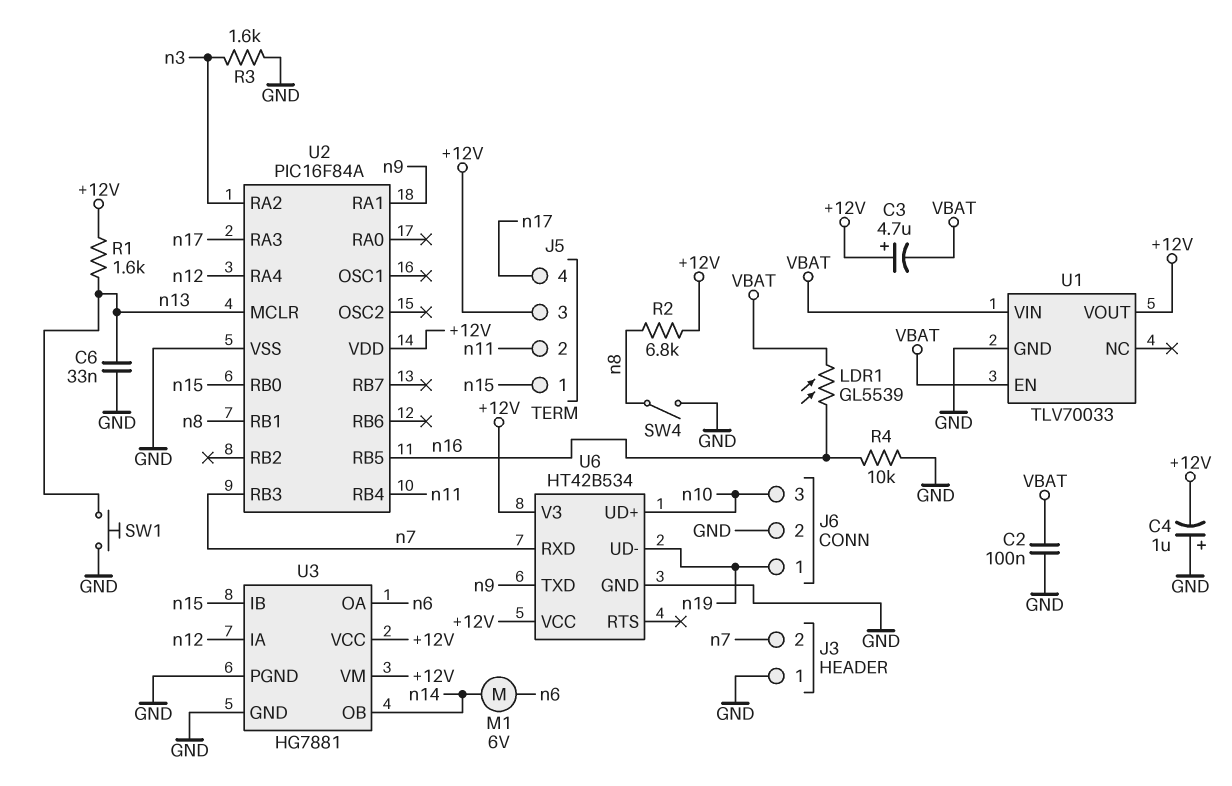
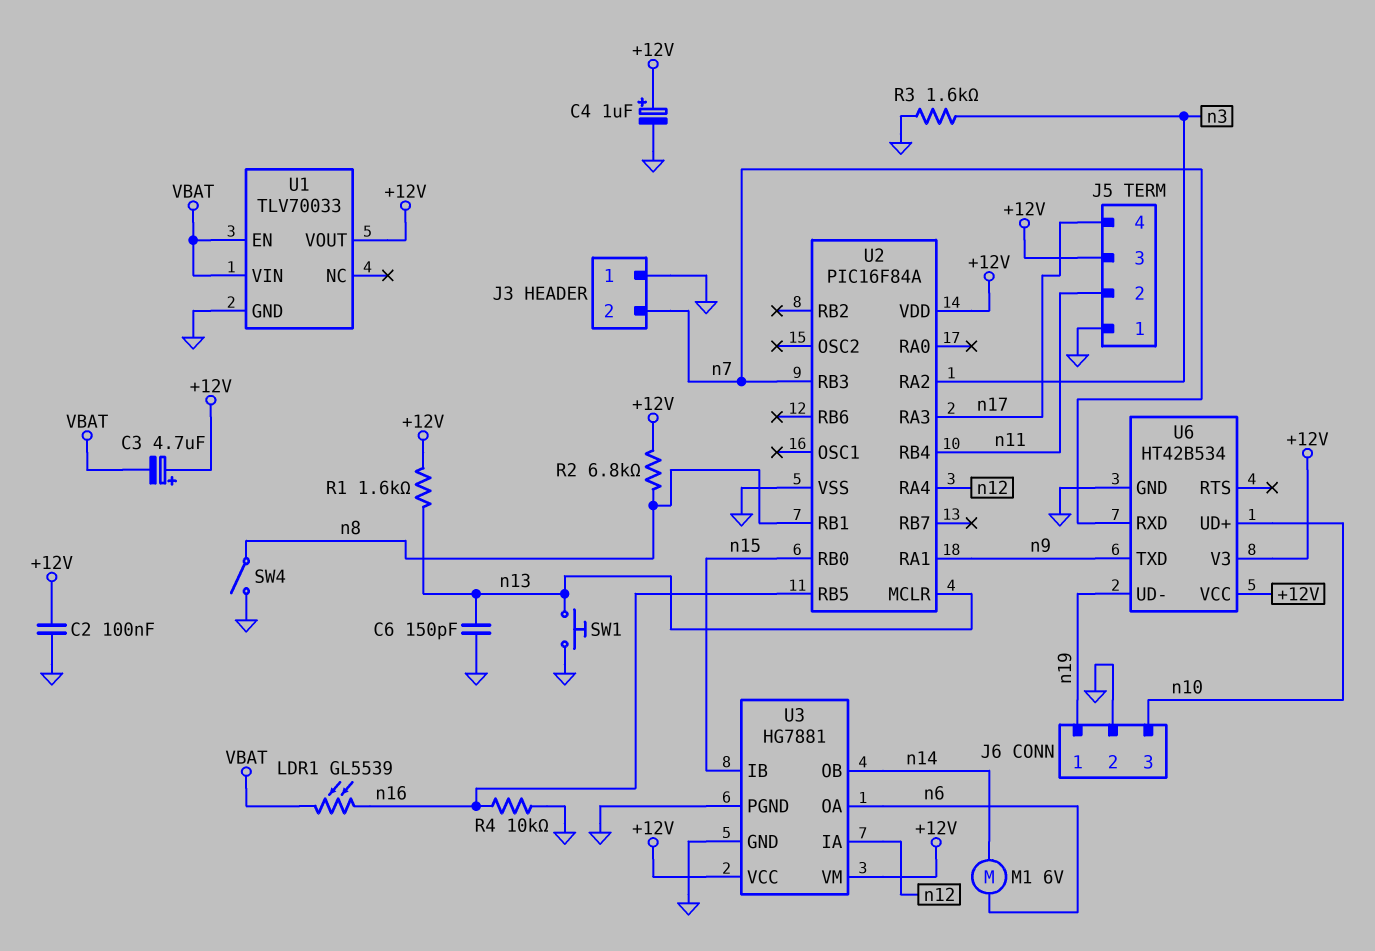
C2: 100nF (GND, VBAT) -> 100nF (+12V, GND)
C4: 1uF (plus GND, minus +12V) -> 1uF (plus +12V, minus GND)
C6: 33nF (GND, n13) -> 150pF (GND, n13)
J5 pin 1: n15 -> GND

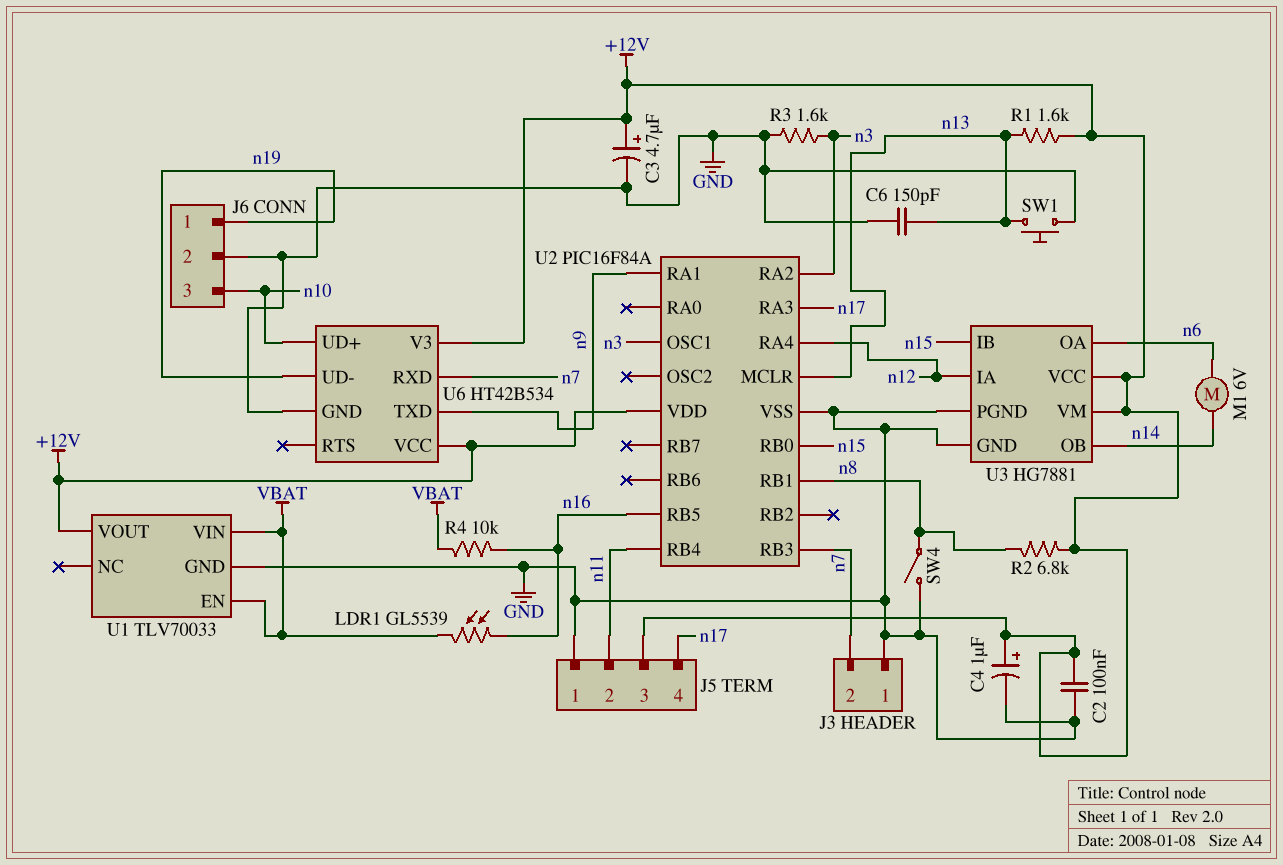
C3: 4.7uF (plus +12V, minus VBAT) -> 4.7uF (plus +12V, minus GND)
R4: 10k (GND, n16) -> 10k (VBAT, n16)
U2 pin OSC1: none -> n3

